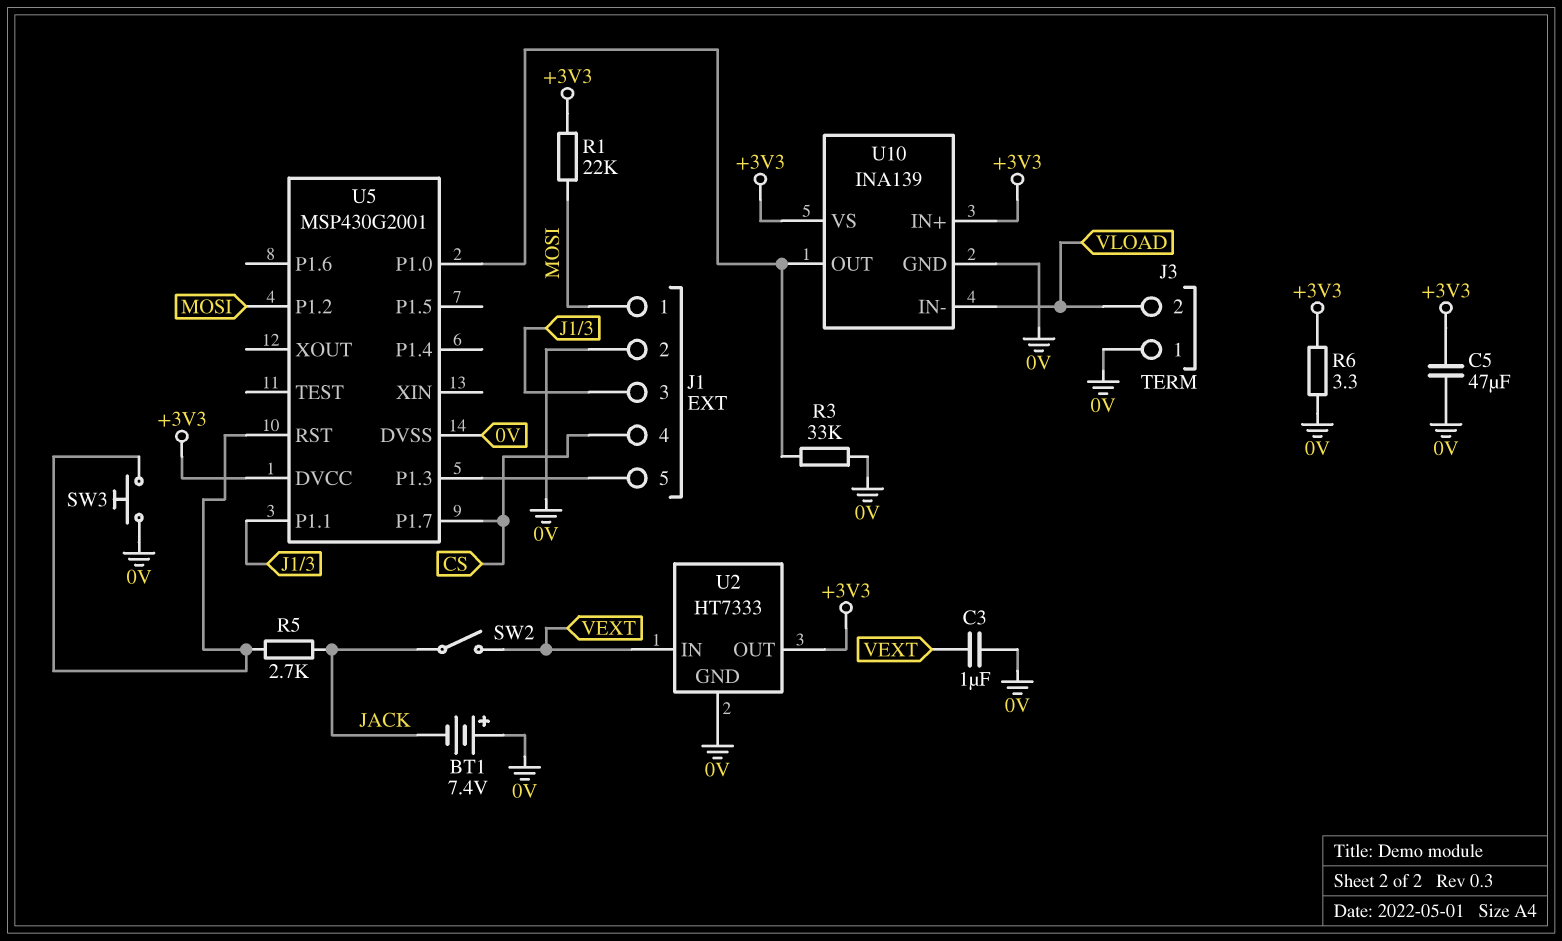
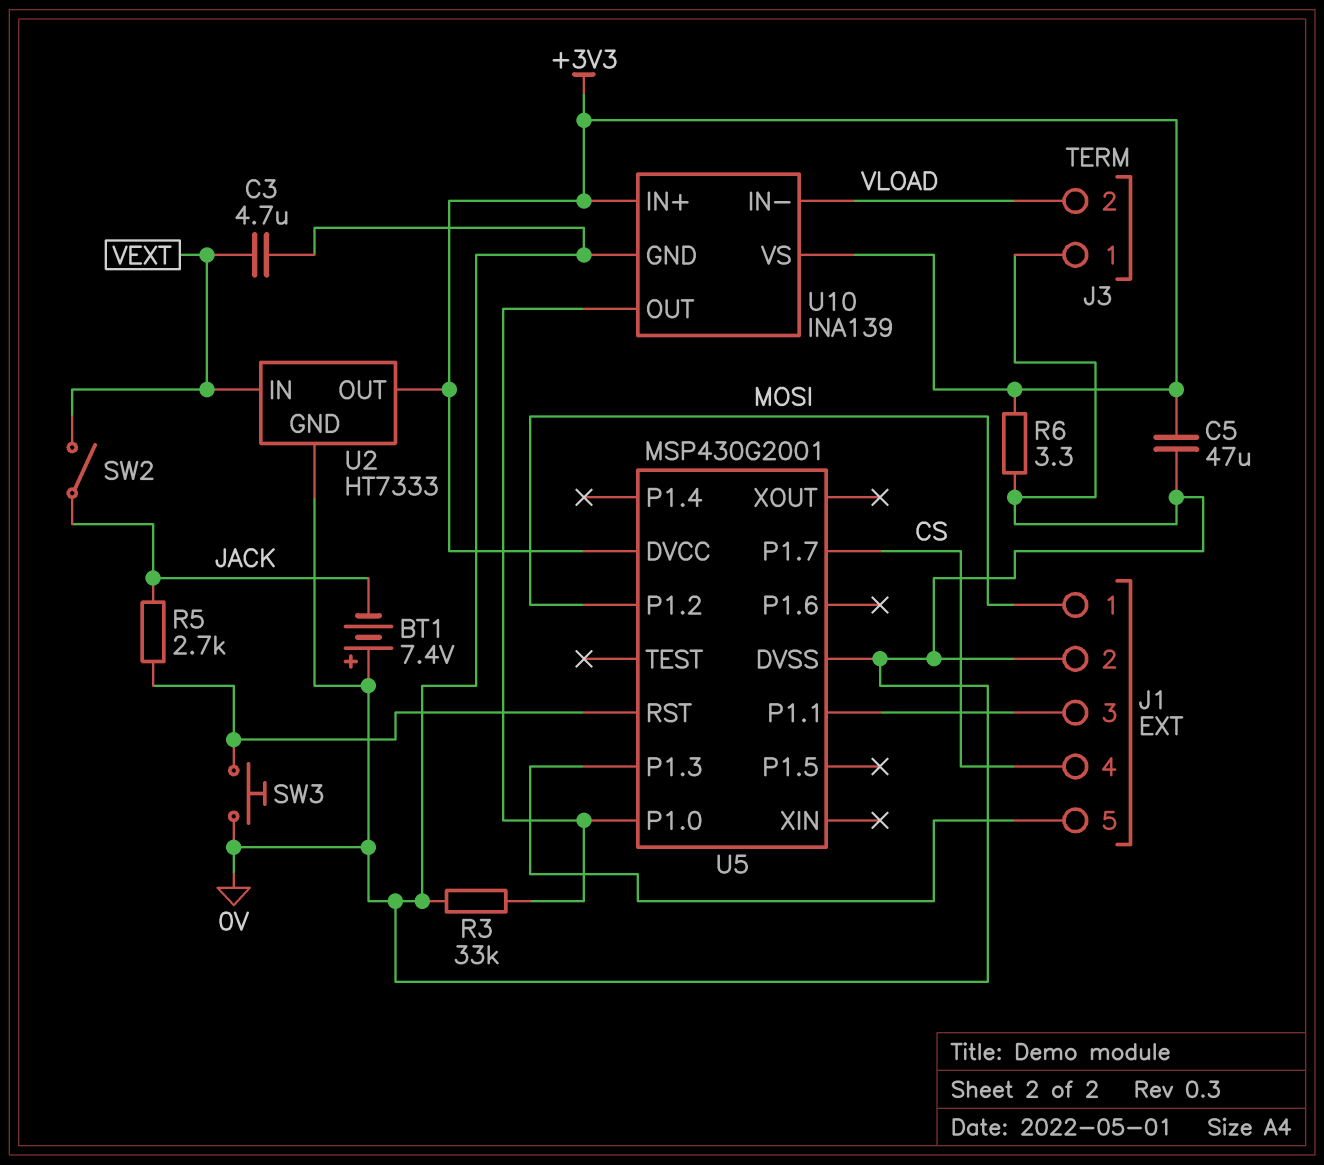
C3: 1uF (0V, VEXT) -> 4.7uF (0V, VEXT)
R1: 22k (+3V3, MOSI) -> none

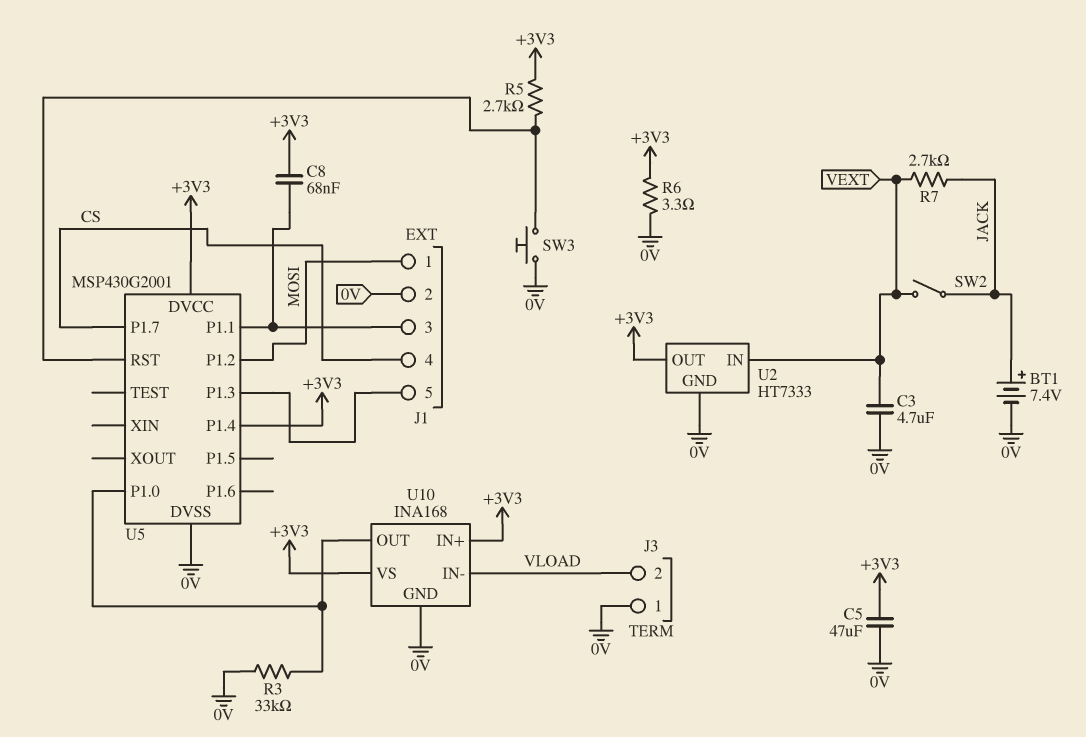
BT1: 7.4V (plus 0V, minus JACK) -> 7.4V (plus JACK, minus 0V)
C8: none -> 68nF (+3V3, J1/3)
R5: 2.7k (JACK, U5/RST) -> 2.7k (+3V3, U5/RST)
R7: none -> 2.7k (JACK, VEXT)
U5 pin P1.4: none -> +3V3
U10: INA139 -> INA168

